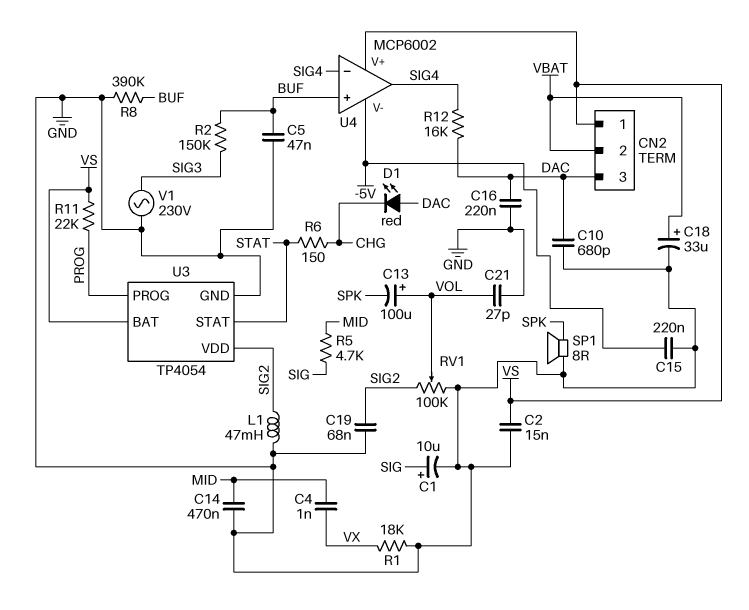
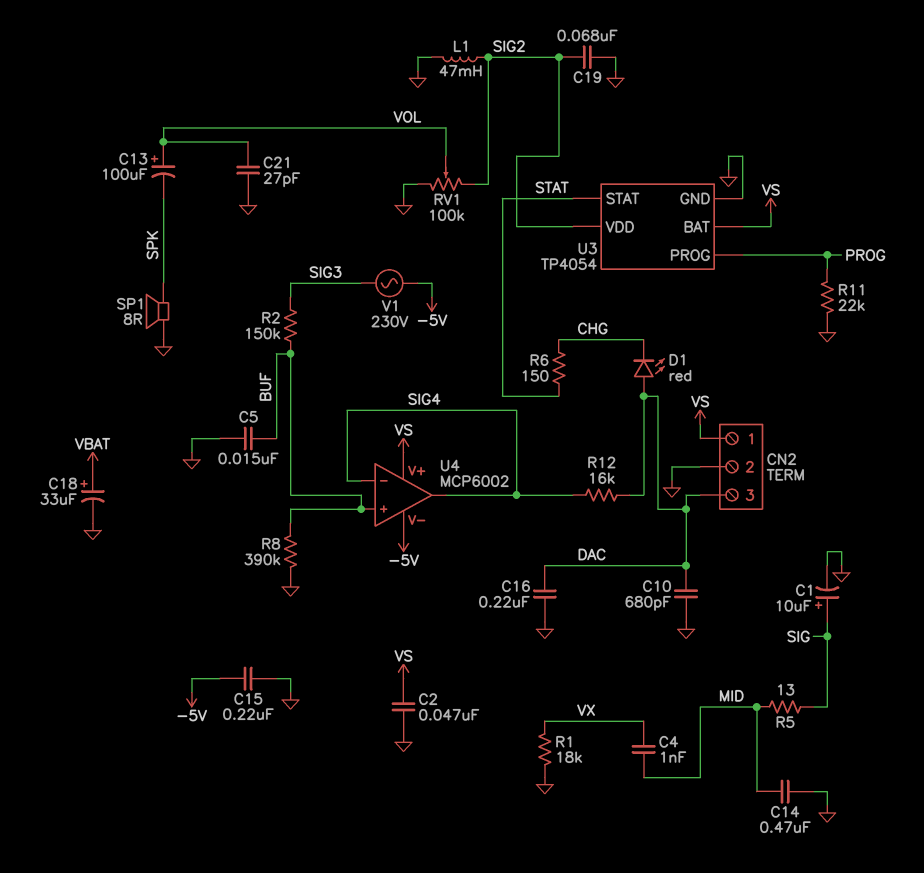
C2: 15nF (GND, VS) -> 47nF (GND, VS)
C5: 47nF (BUF, GND) -> 15nF (BUF, GND)
CN2 pin 2: VBAT -> GND
R5: 4.7k (MID, SIG) -> 13 (MID, SIG)
R11: 22k (PROG, VS) -> 22k (GND, PROG)
V1: AC 230V (GND, SIG3) -> AC 230V (-5V, SIG3)

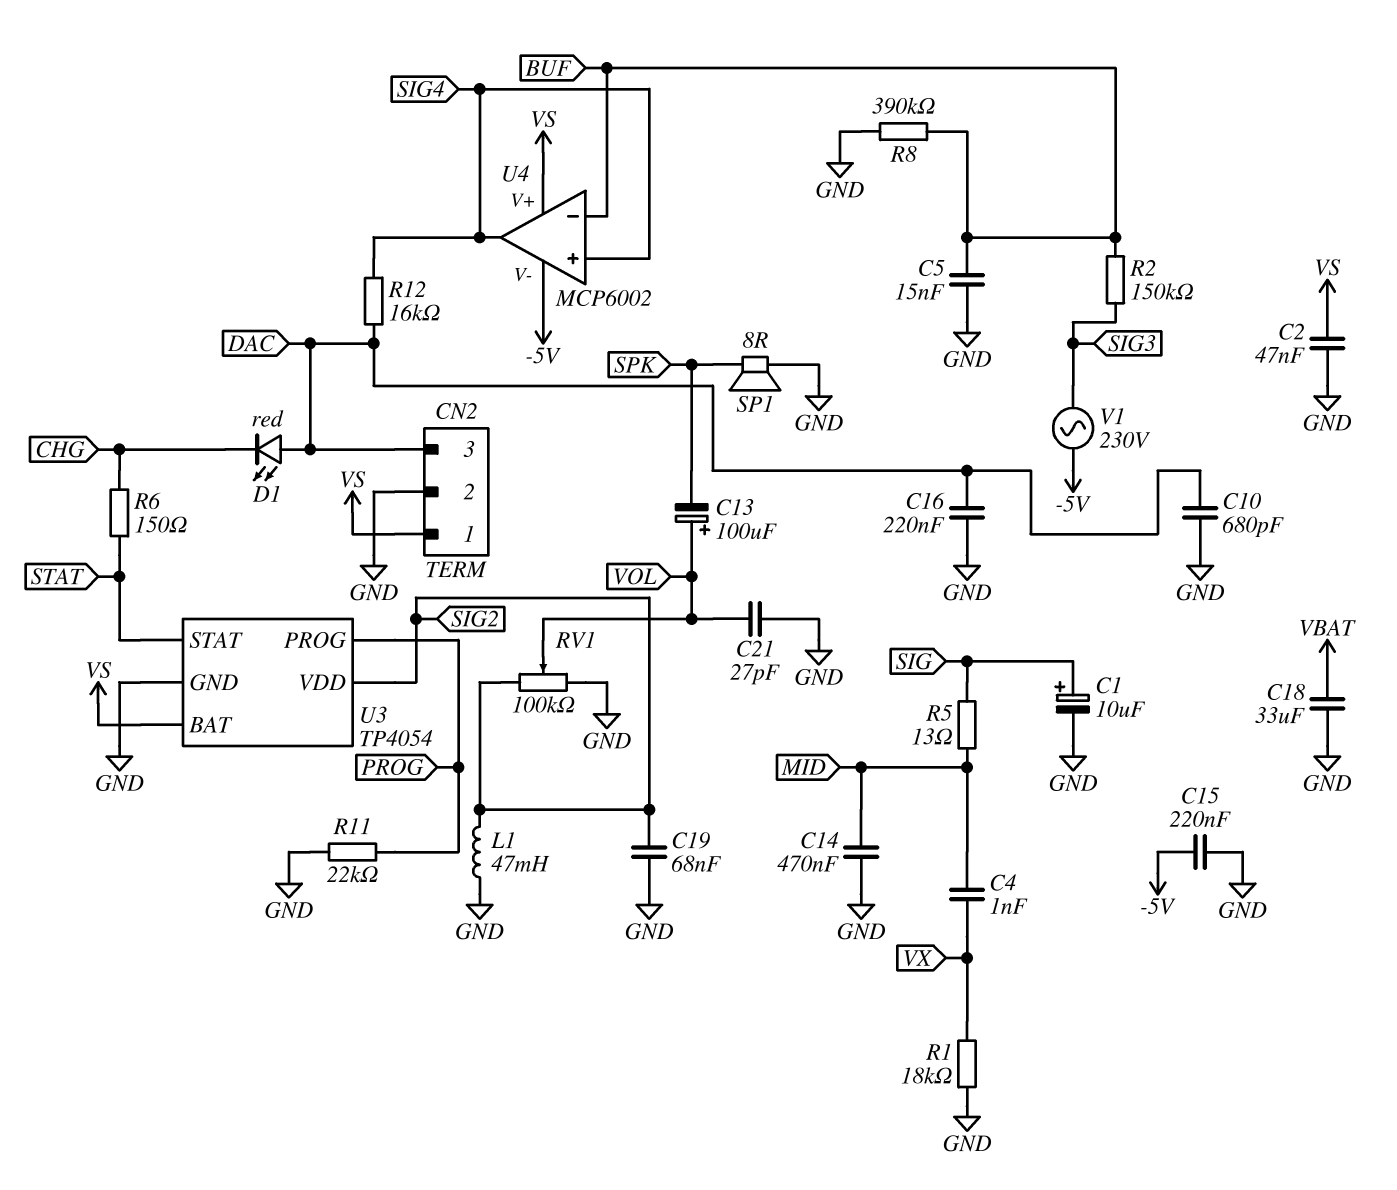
C18: 33uF (plus VBAT, minus GND) -> 33uF (GND, VBAT)
U4 pin in+: BUF -> SIG4
U4 pin in-: SIG4 -> BUF

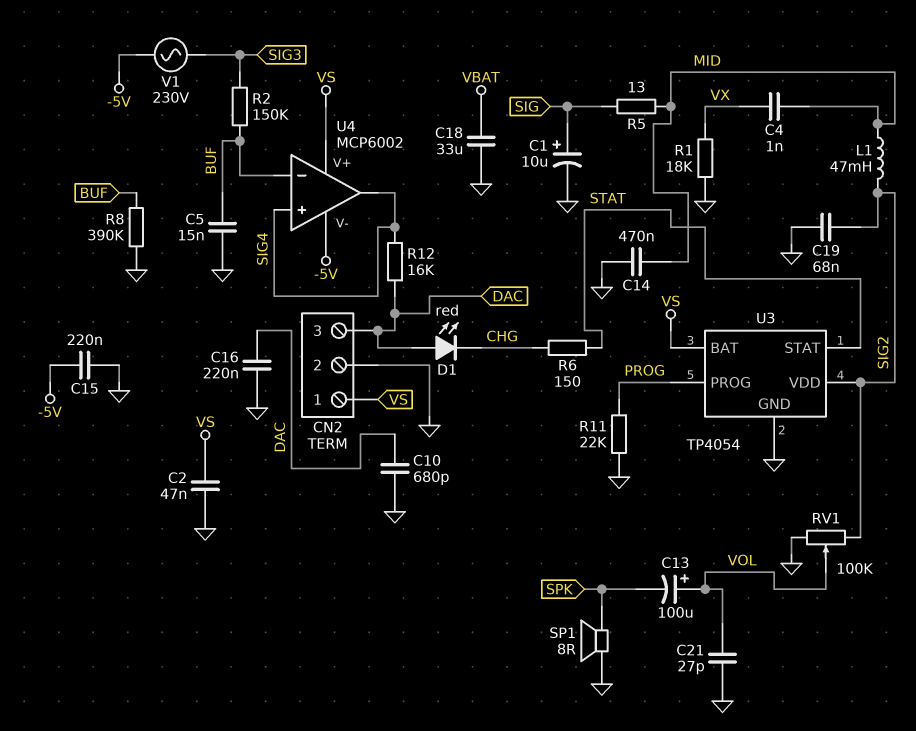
L1: 47mH (GND, SIG2) -> 47mH (MID, SIG2)

